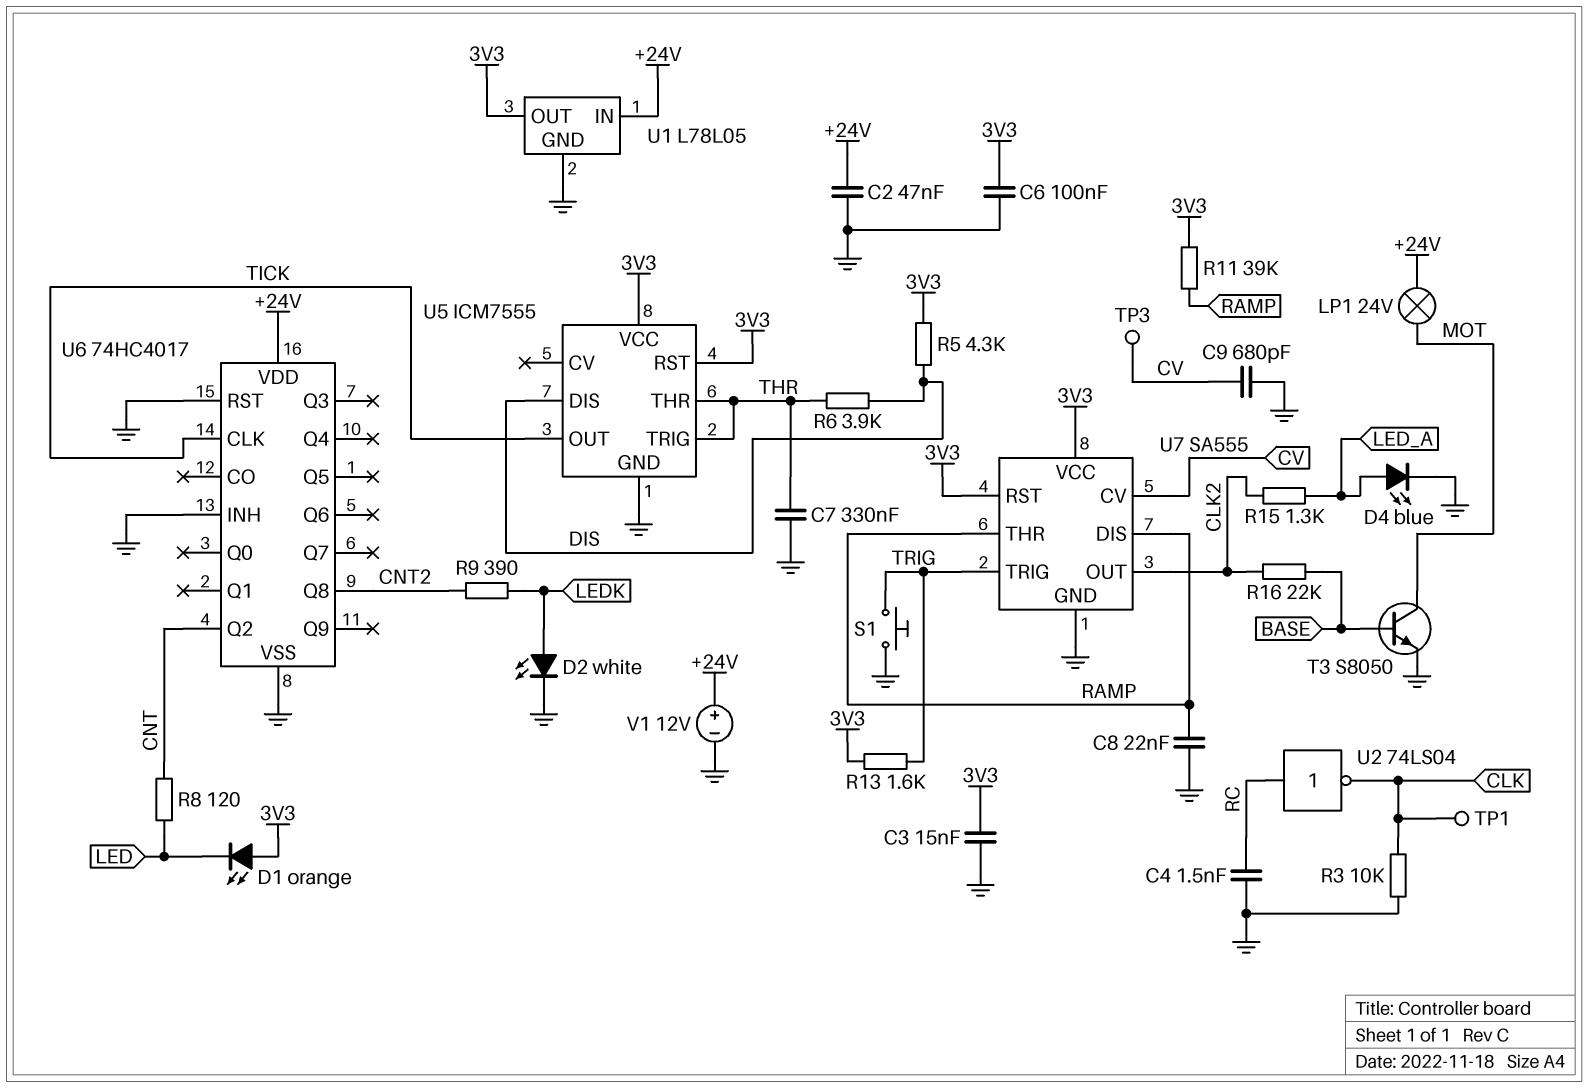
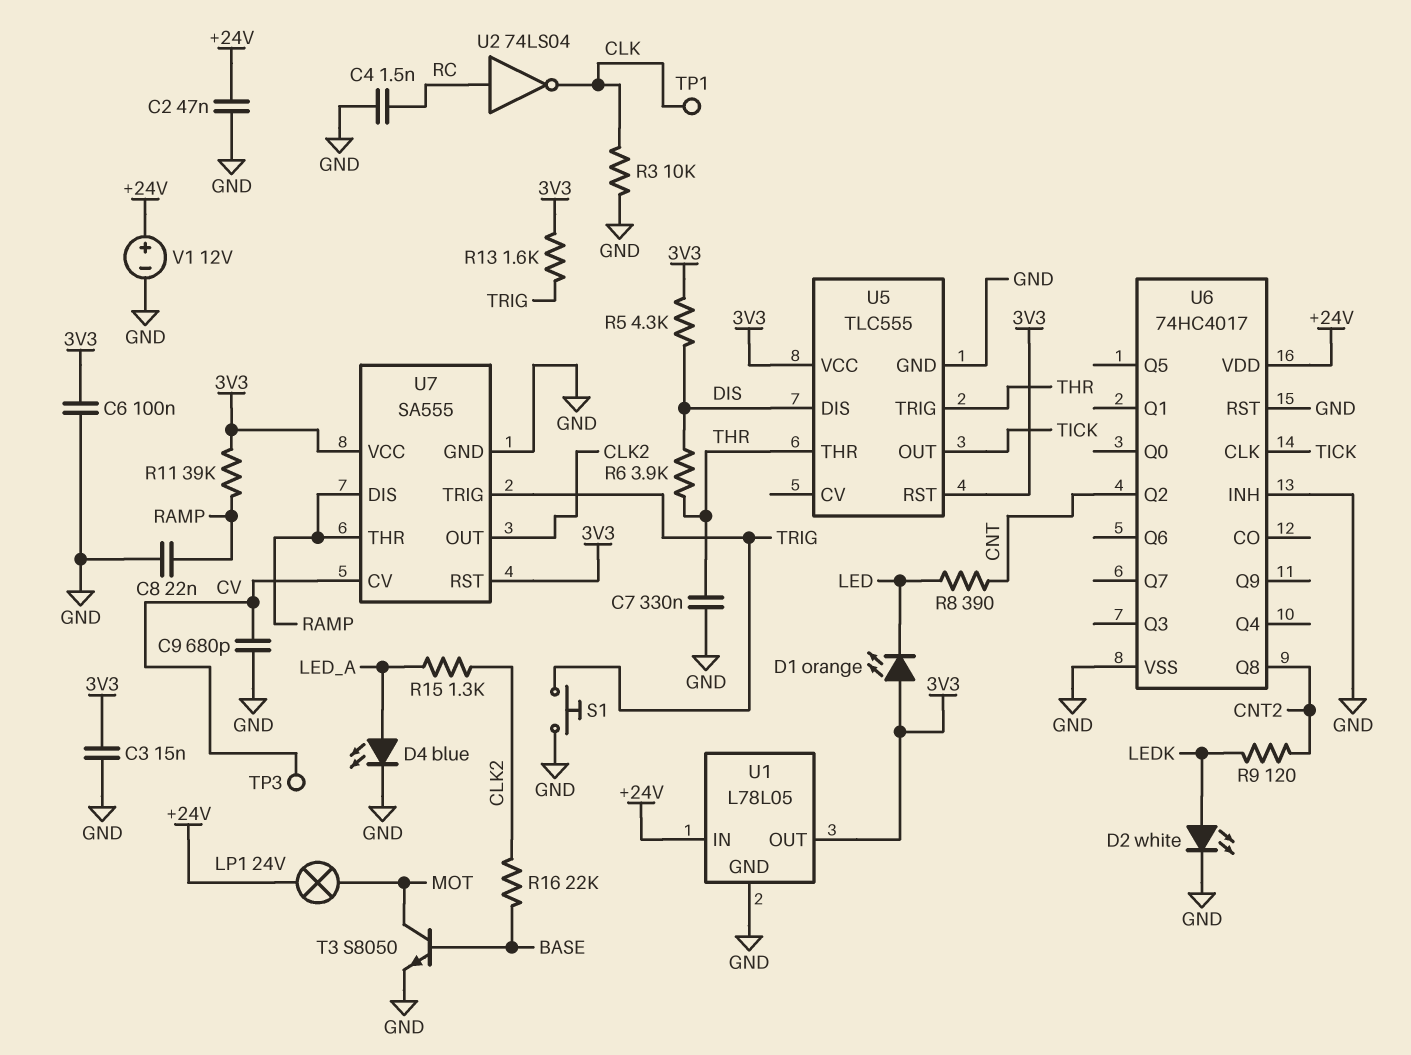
R8: 120 (CNT, LED) -> 390 (CNT, LED)
R9: 390 (CNT2, LEDK) -> 120 (CNT2, LEDK)
U5: ICM7555 -> TLC555

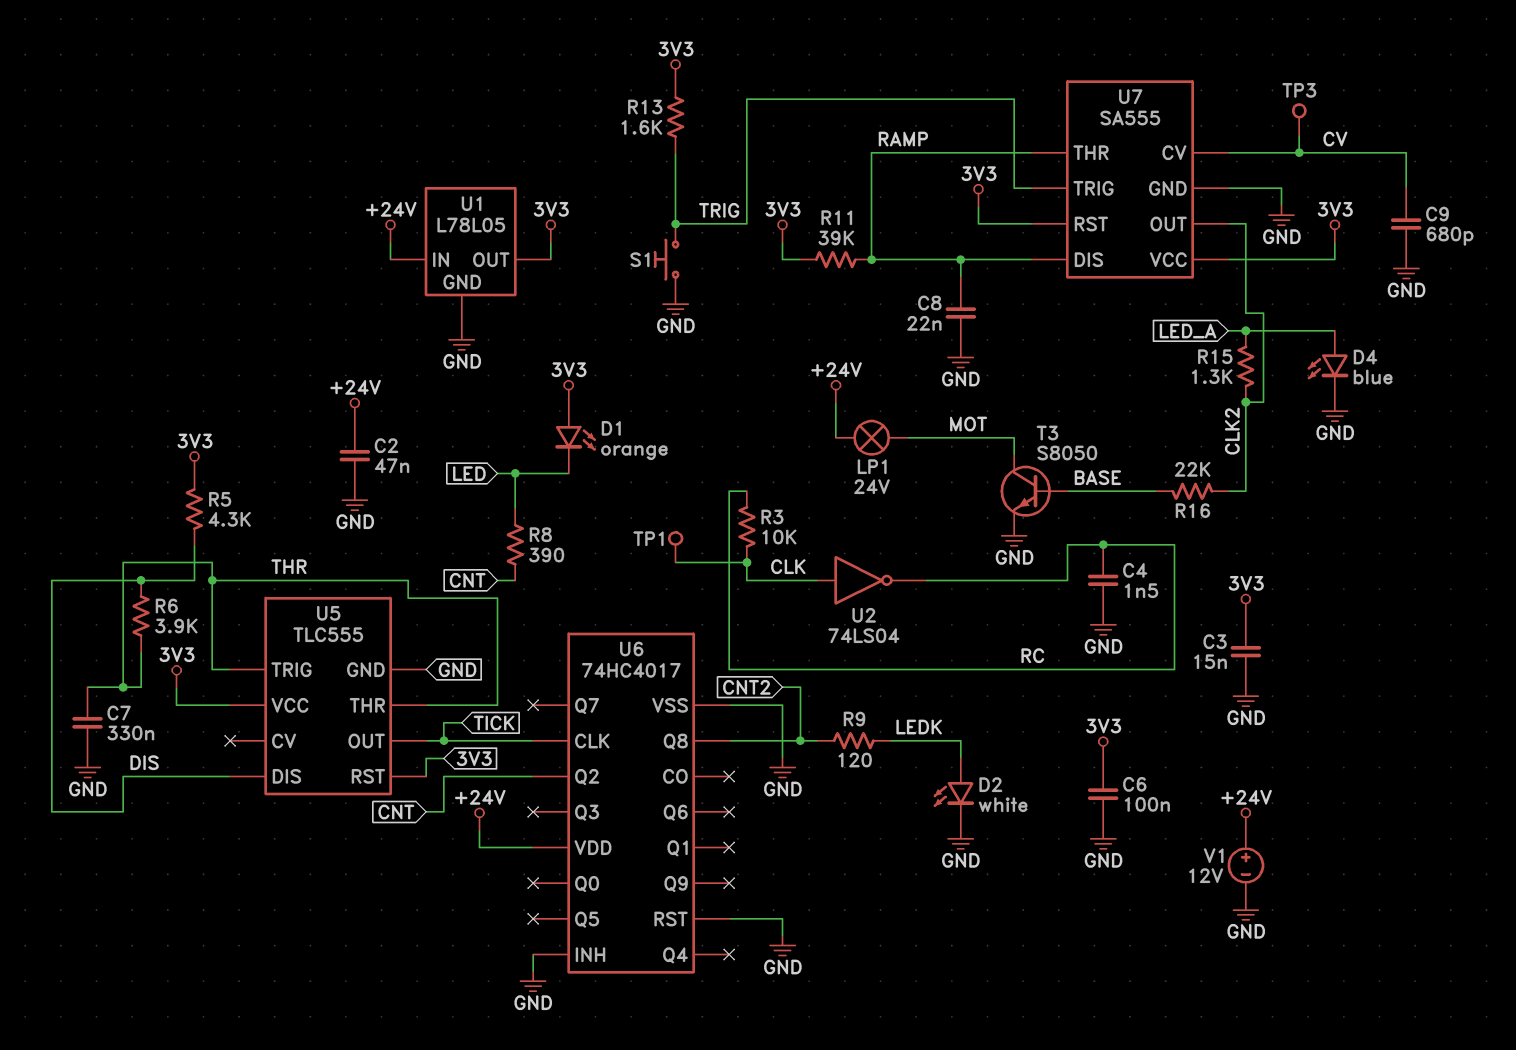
R3: 10k (CLK, GND) -> 10k (CLK, RC)
U2: NOT 74LS04 (in RC, out CLK) -> NOT 74LS04 (in CLK, out RC)

